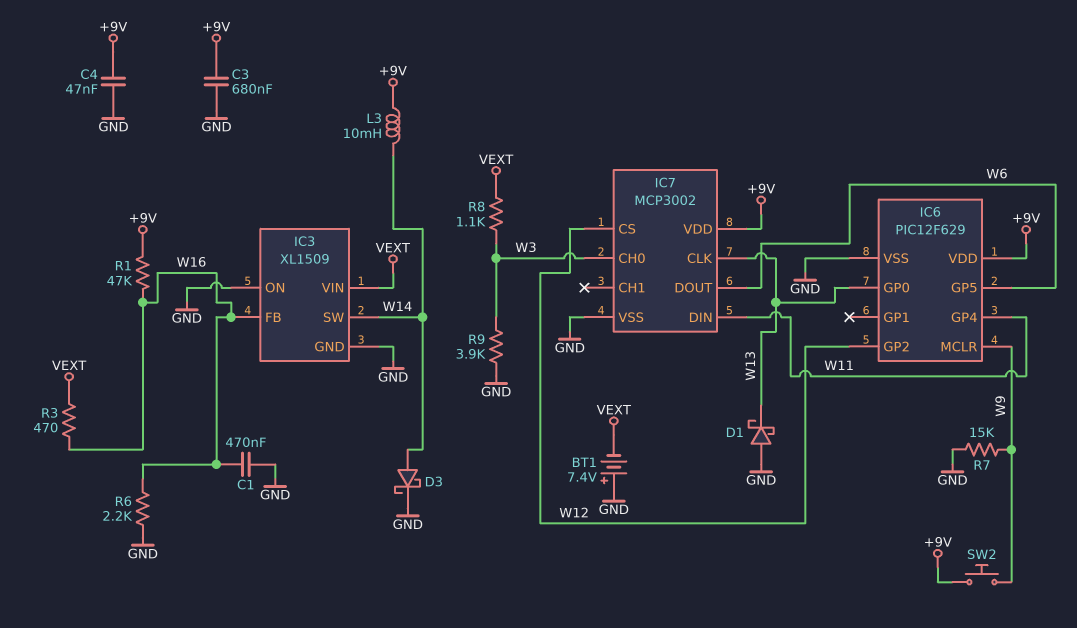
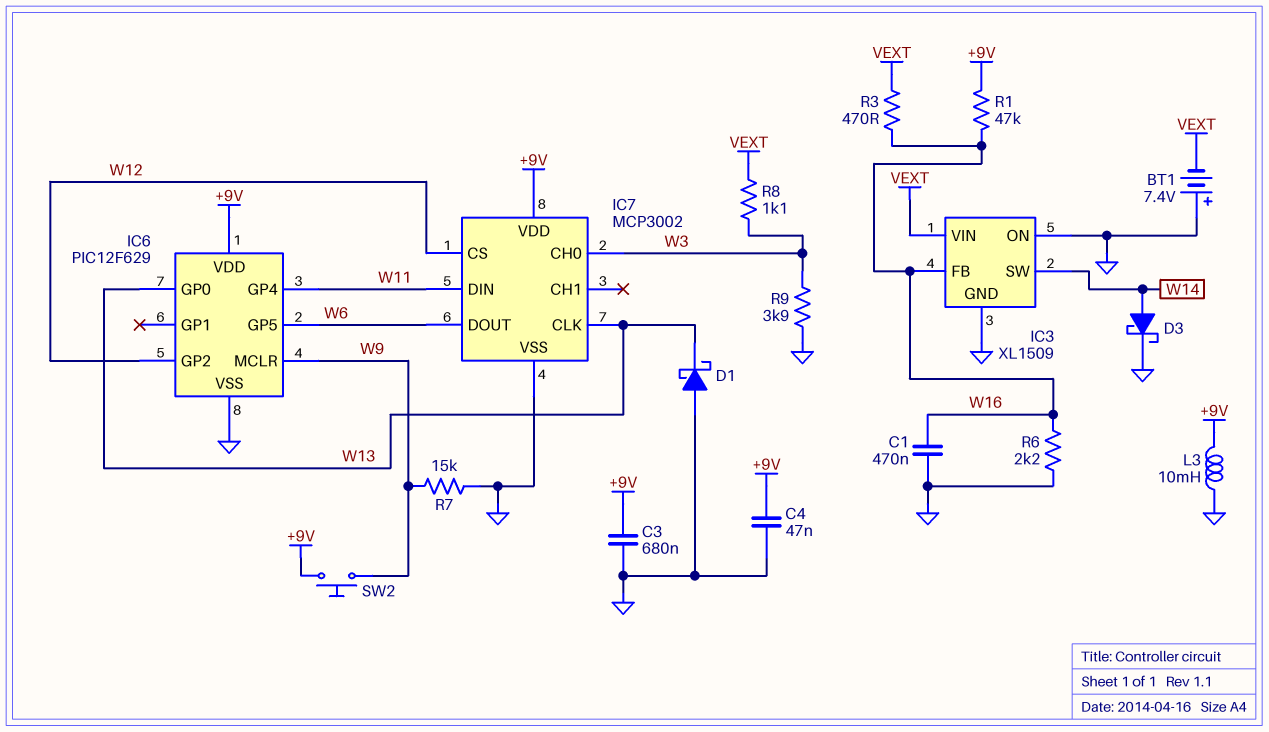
L3: 10mH (+9V, W14) -> 10mH (+9V, GND)

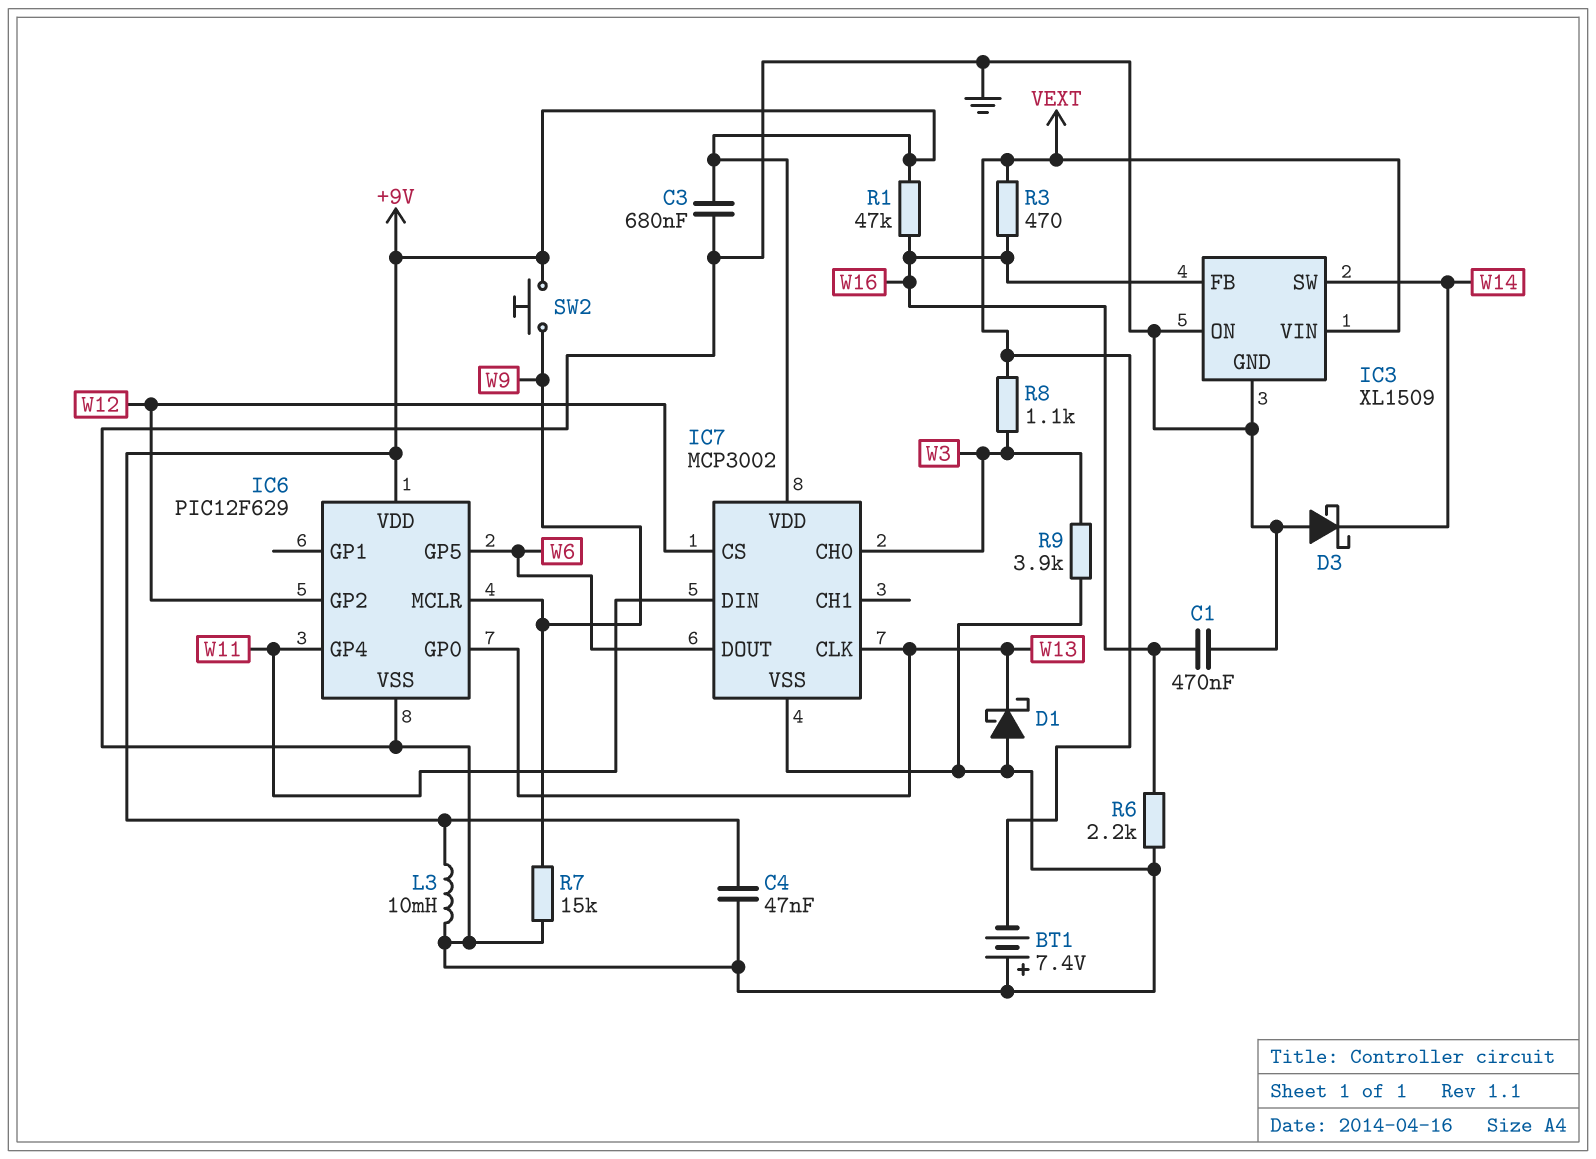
D3: schottky (A W14, K GND) -> schottky (A GND, K W14)

